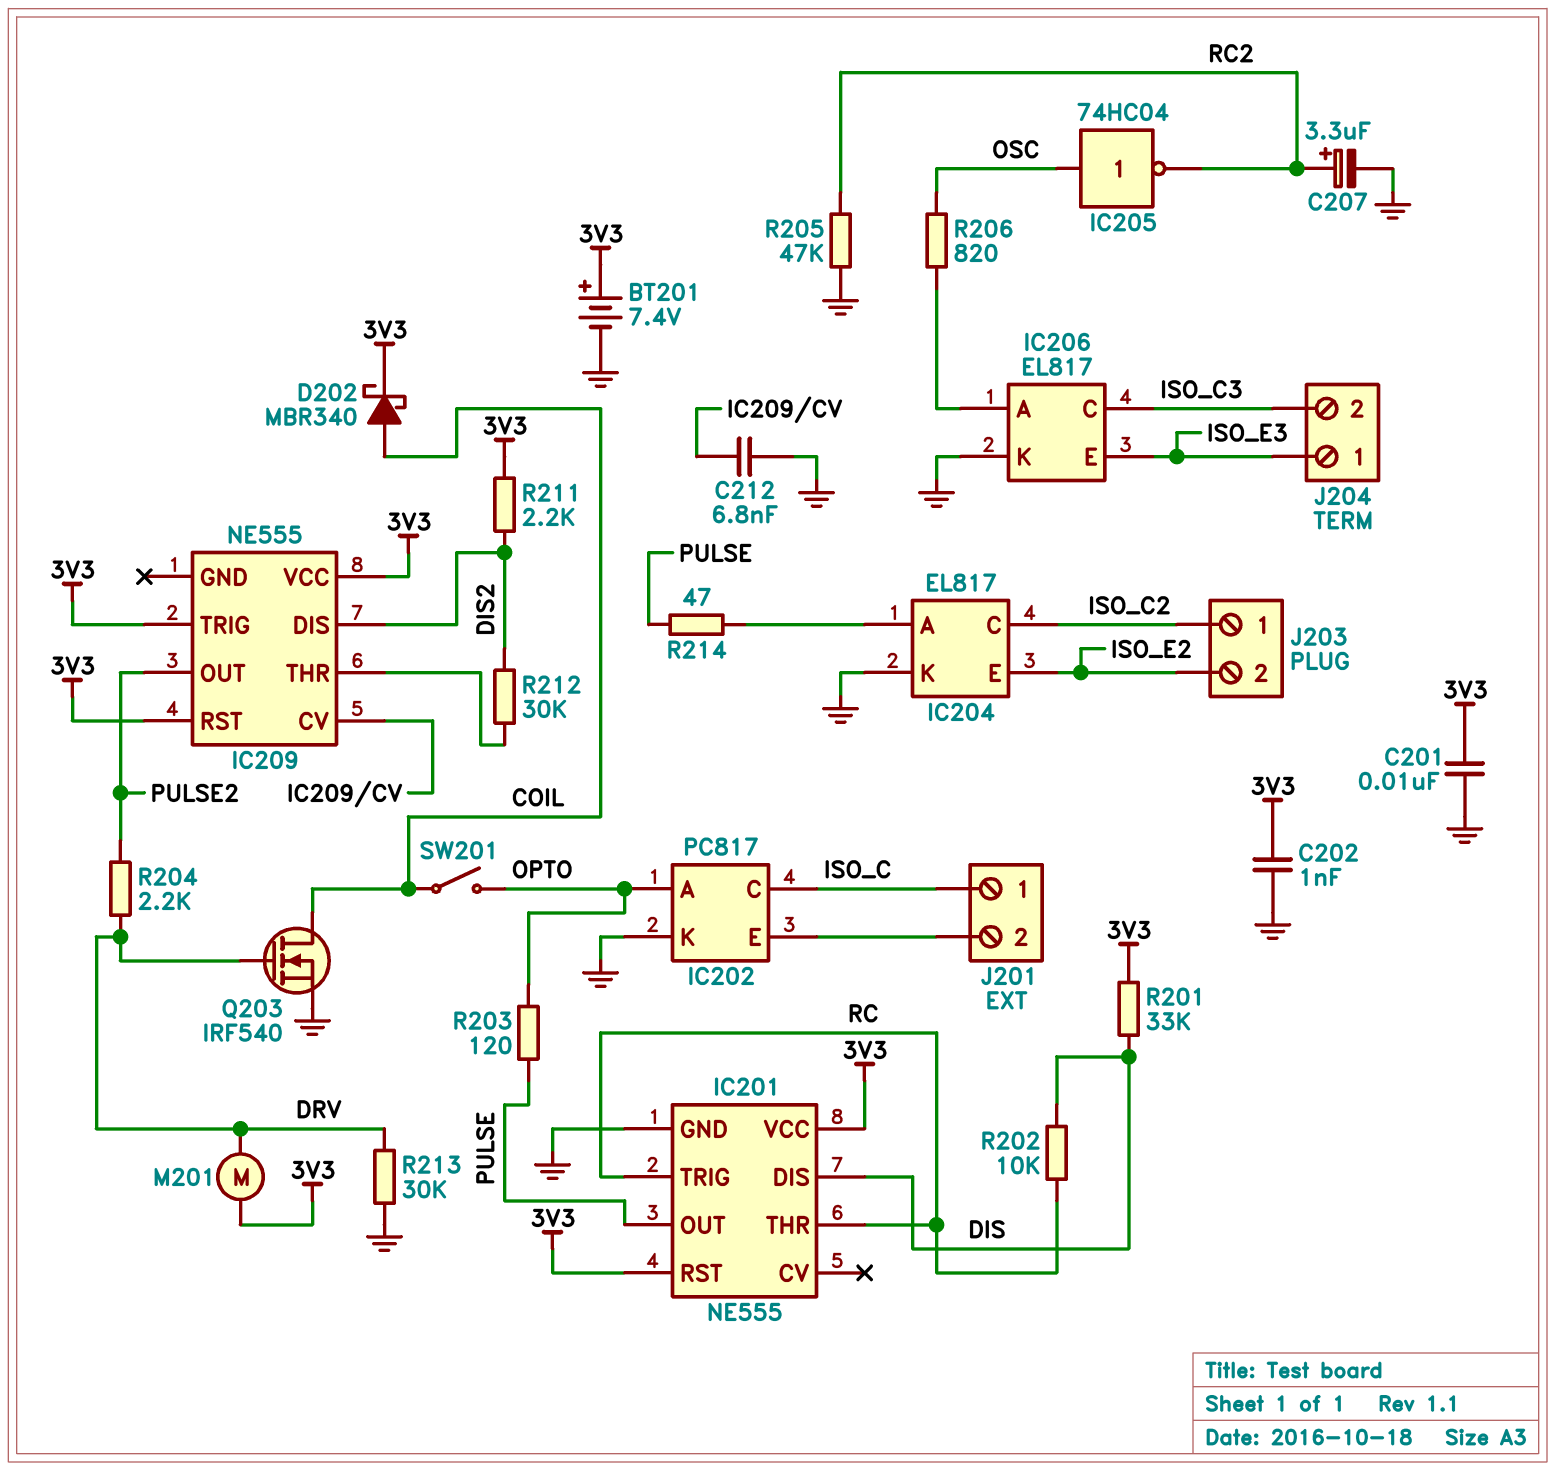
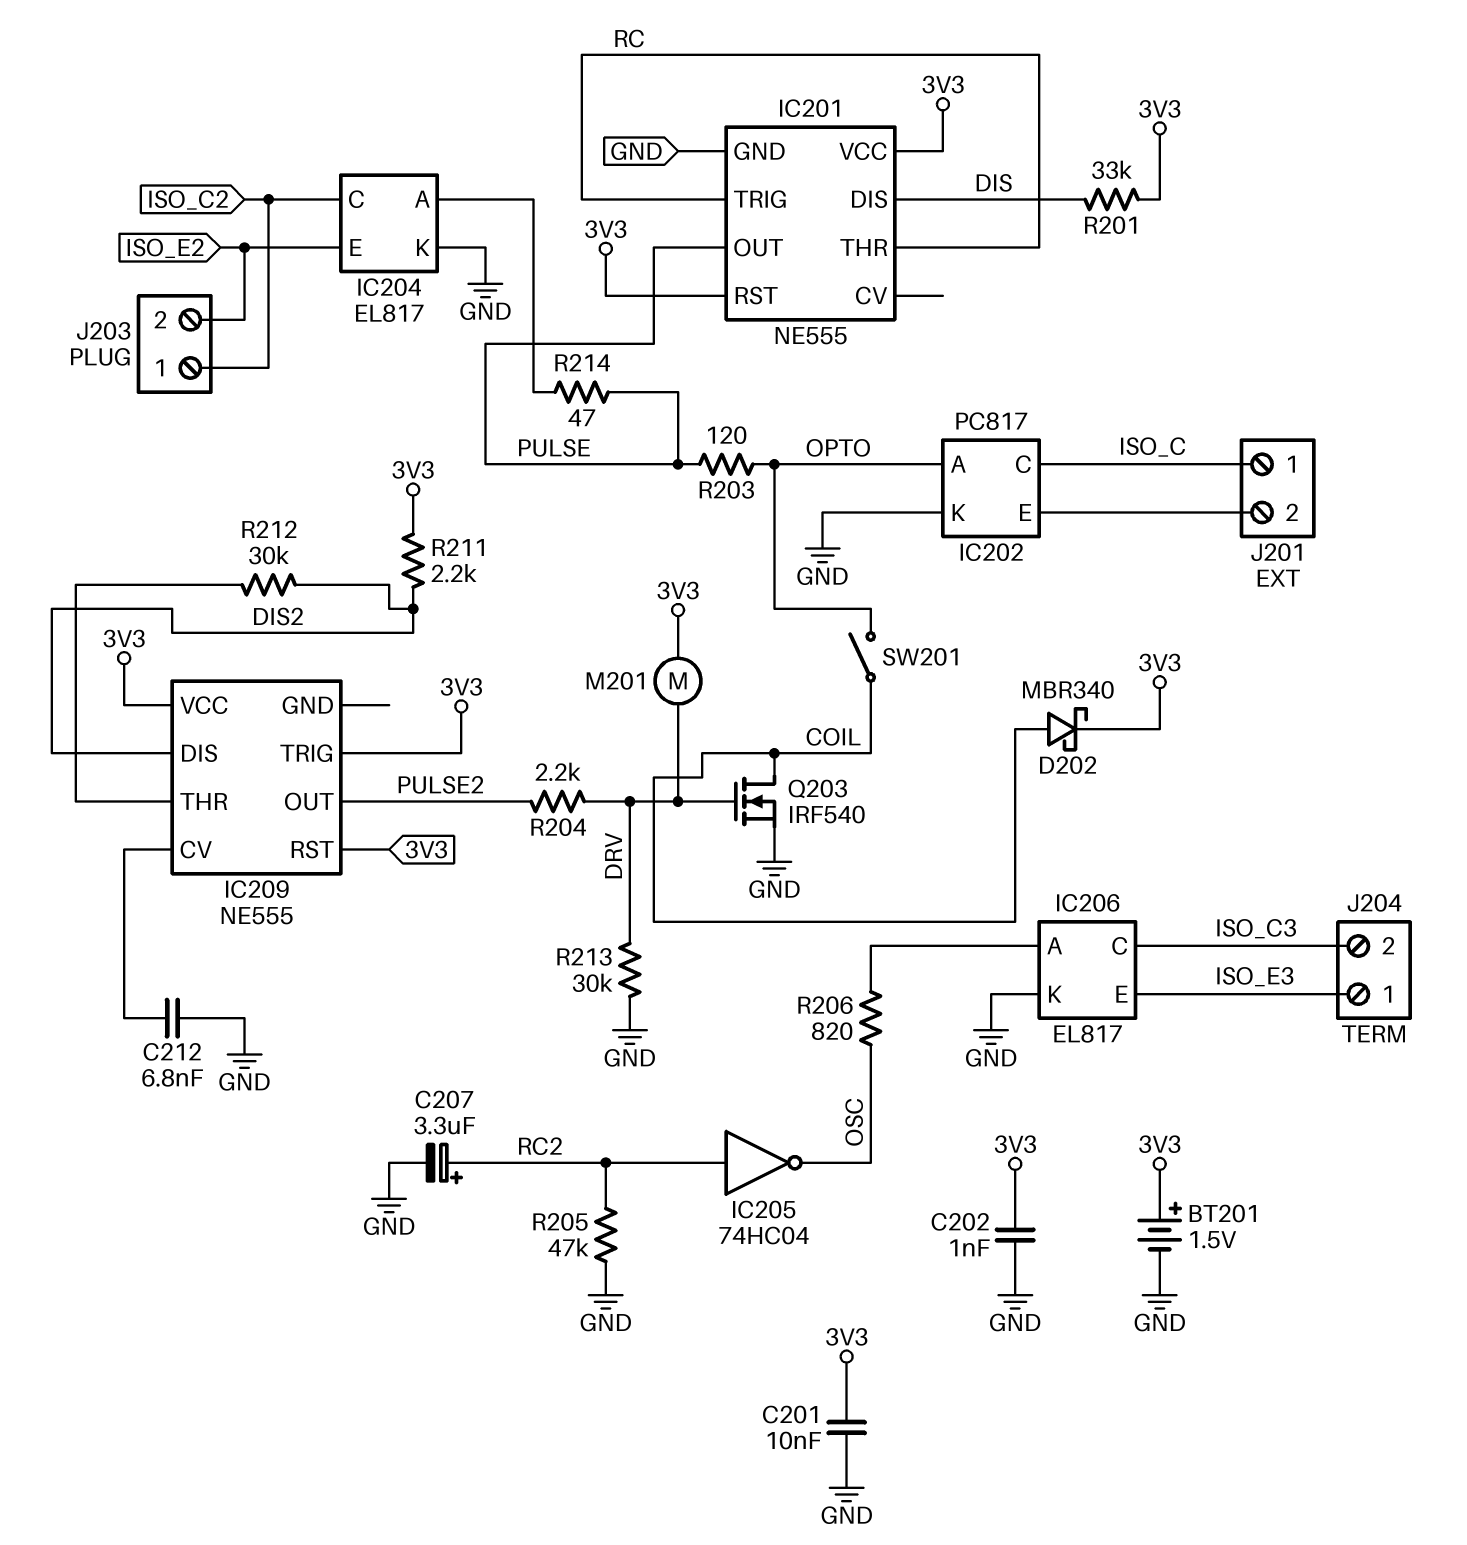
BT201: 7.4V (plus 3V3, minus GND) -> 1.5V (plus 3V3, minus GND)
IC205: NOT 74HC04 (in OSC, out RC2) -> NOT 74HC04 (in RC2, out OSC)
R202: 10k (DIS, RC) -> none

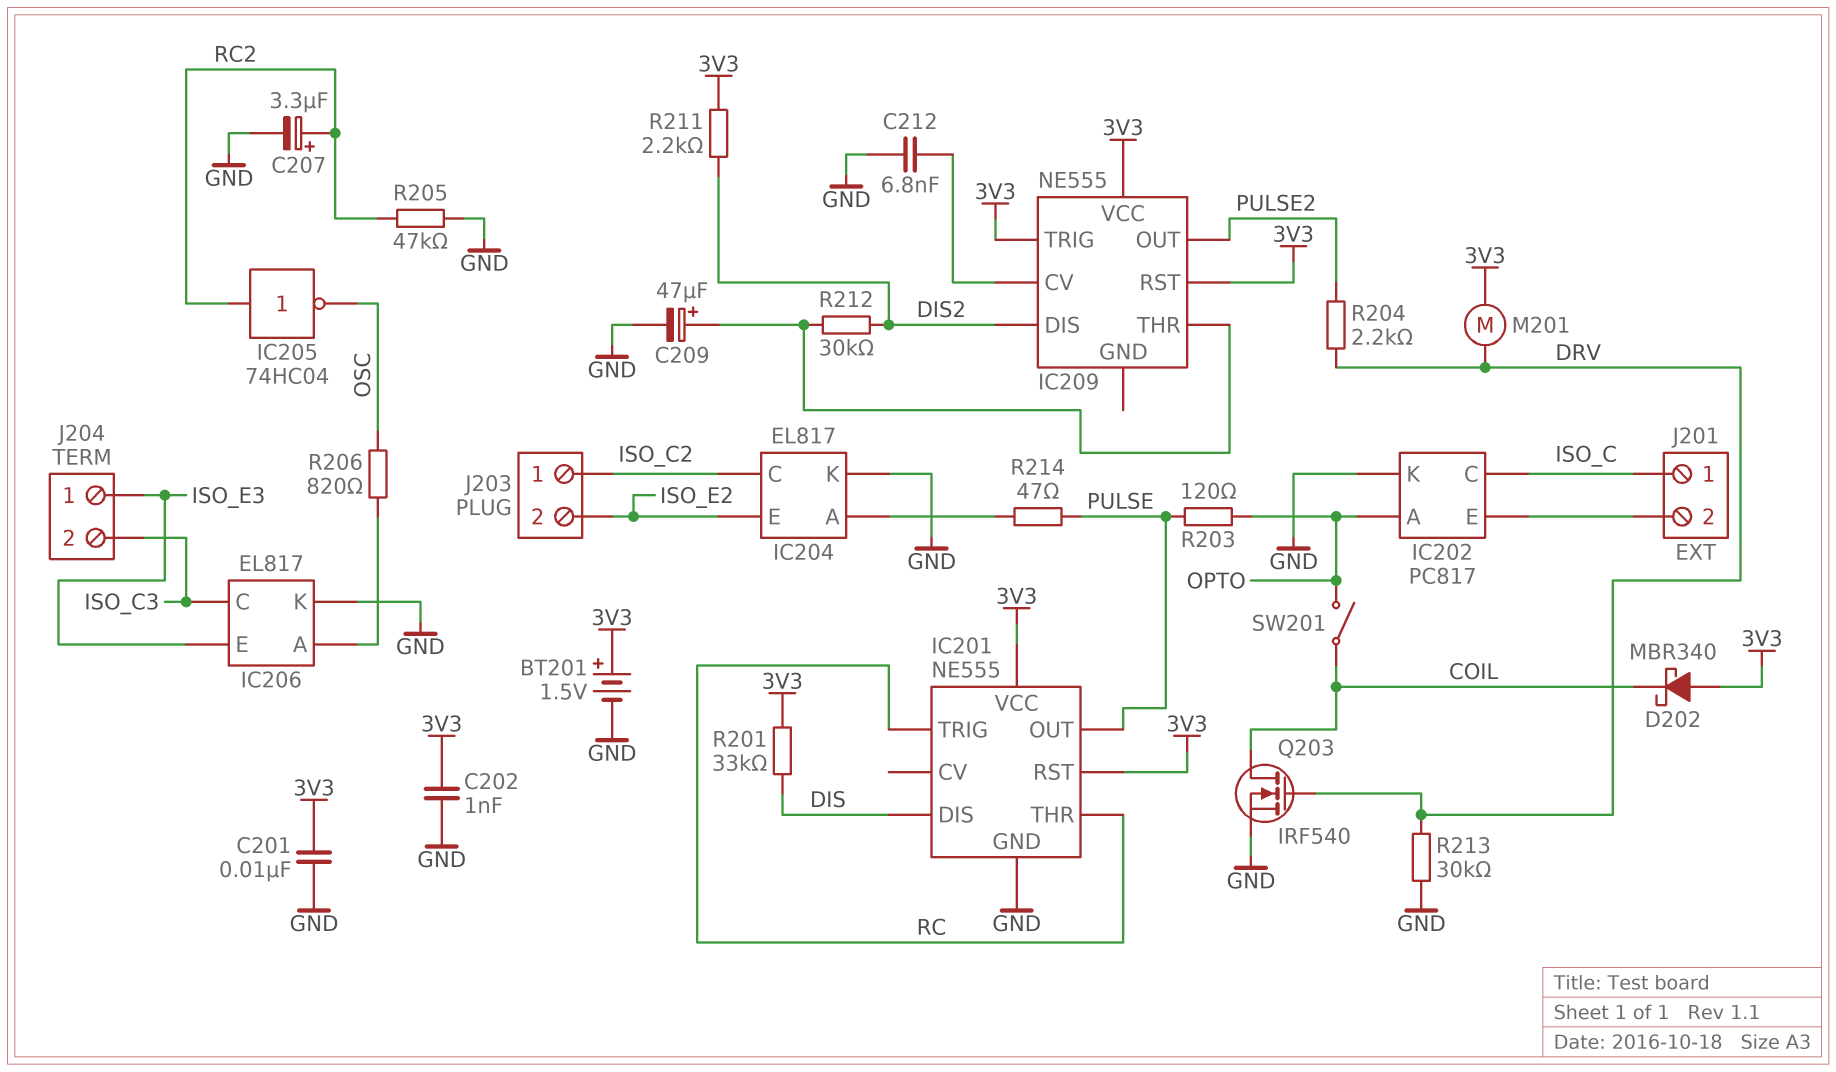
C209: none -> 47uF (plus IC209/THR, minus GND)
D202: schottky MBR340 (A COIL, K 3V3) -> schottky MBR340 (A 3V3, K COIL)

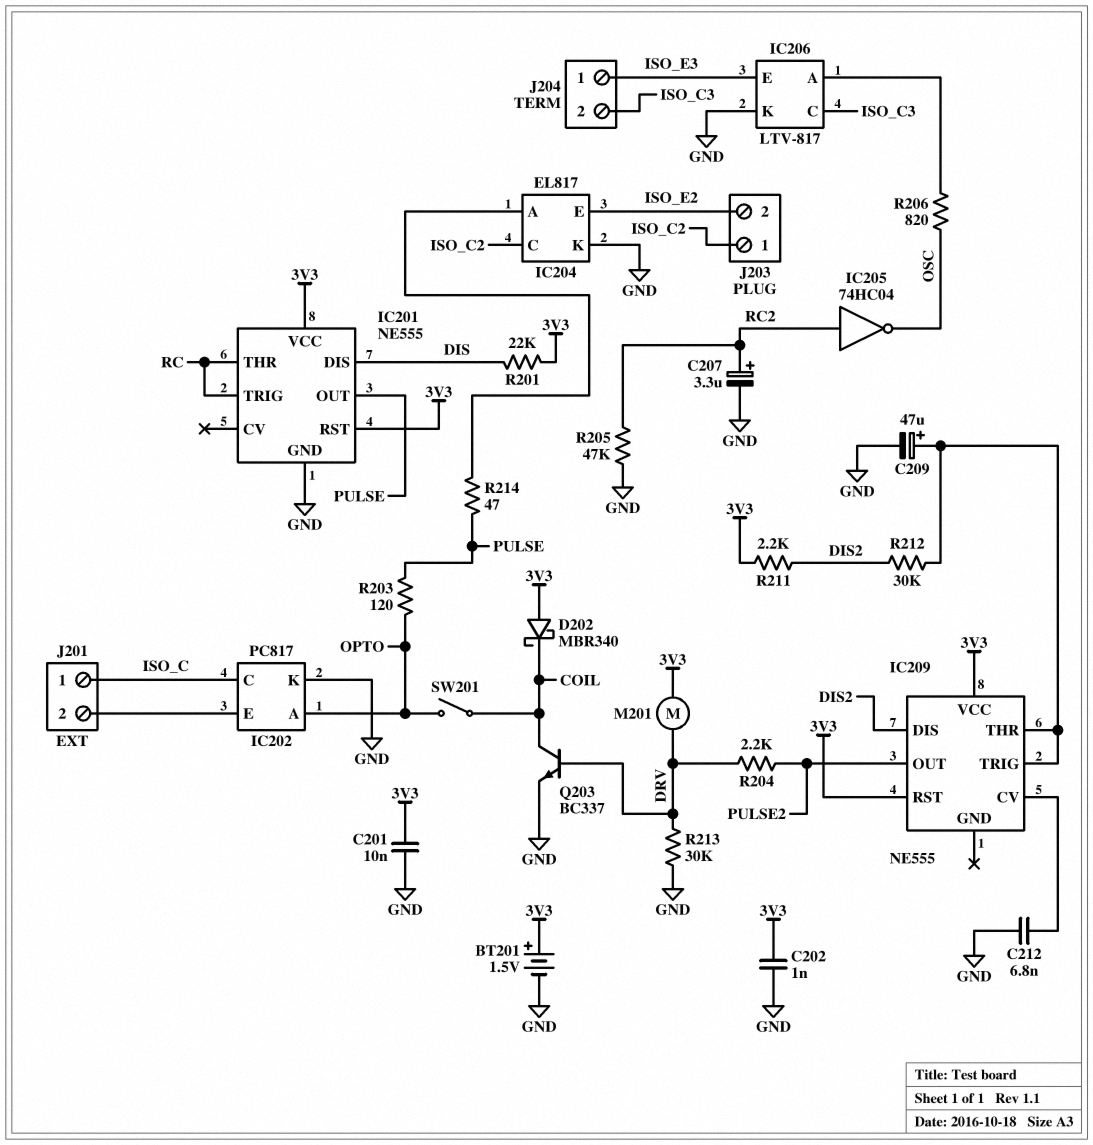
IC206: EL817 -> LTV-817
IC209 pin TRIG: 3V3 -> IC209/THR
Q203: NMOS IRF540 (G DRV, D COIL, S GND) -> NPN BC337 (B DRV, C COIL, E GND)
R201: 33k (3V3, DIS) -> 22k (3V3, DIS)

